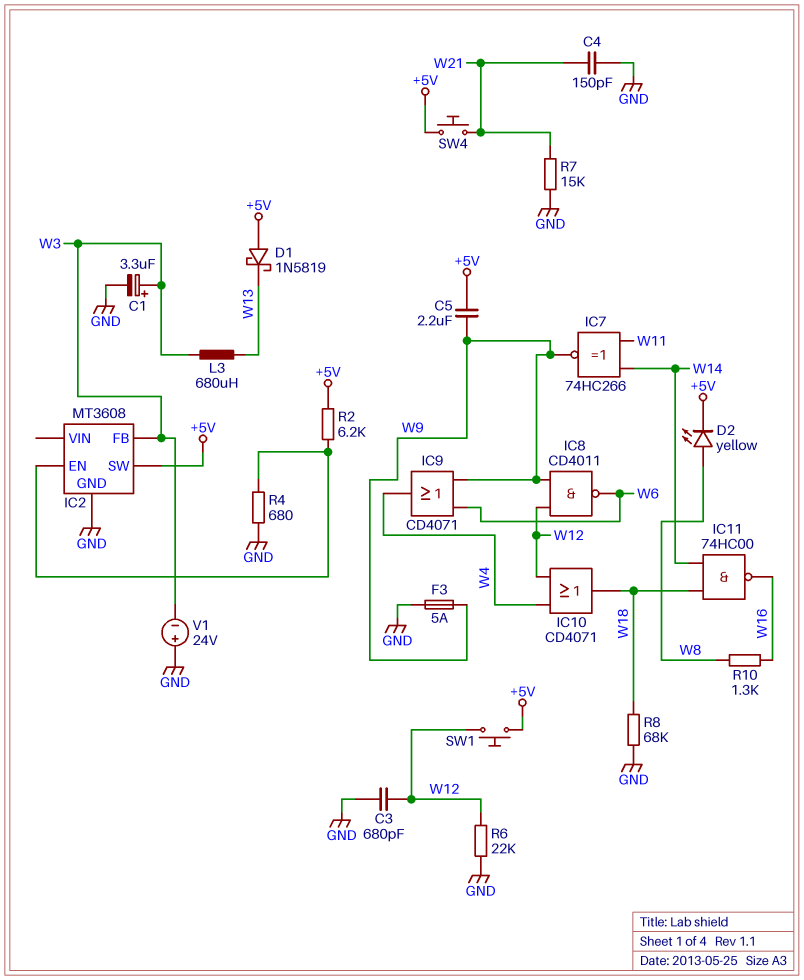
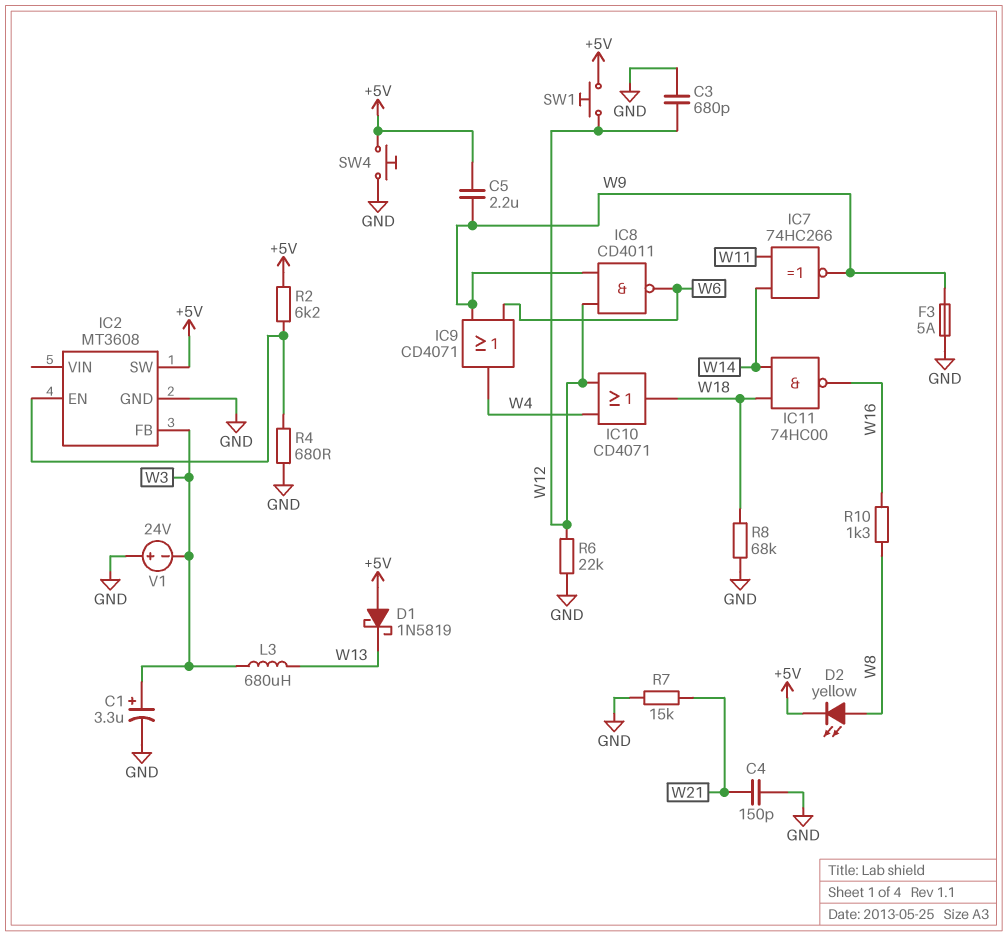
SW4: button (+5V, W21) -> button (+5V, GND)

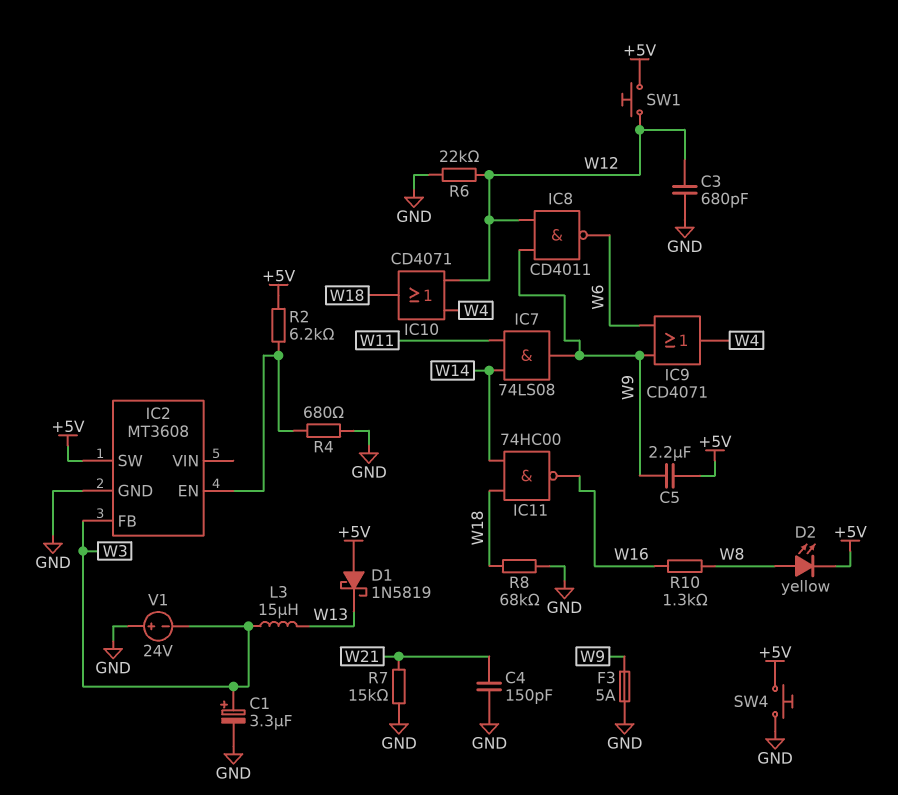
IC7: XNOR 74HC266 (in W11, in W14, out W9) -> AND 74LS08 (in W11, in W14, out W9)
L3: 680uH (W3, W13) -> 15uH (W3, W13)

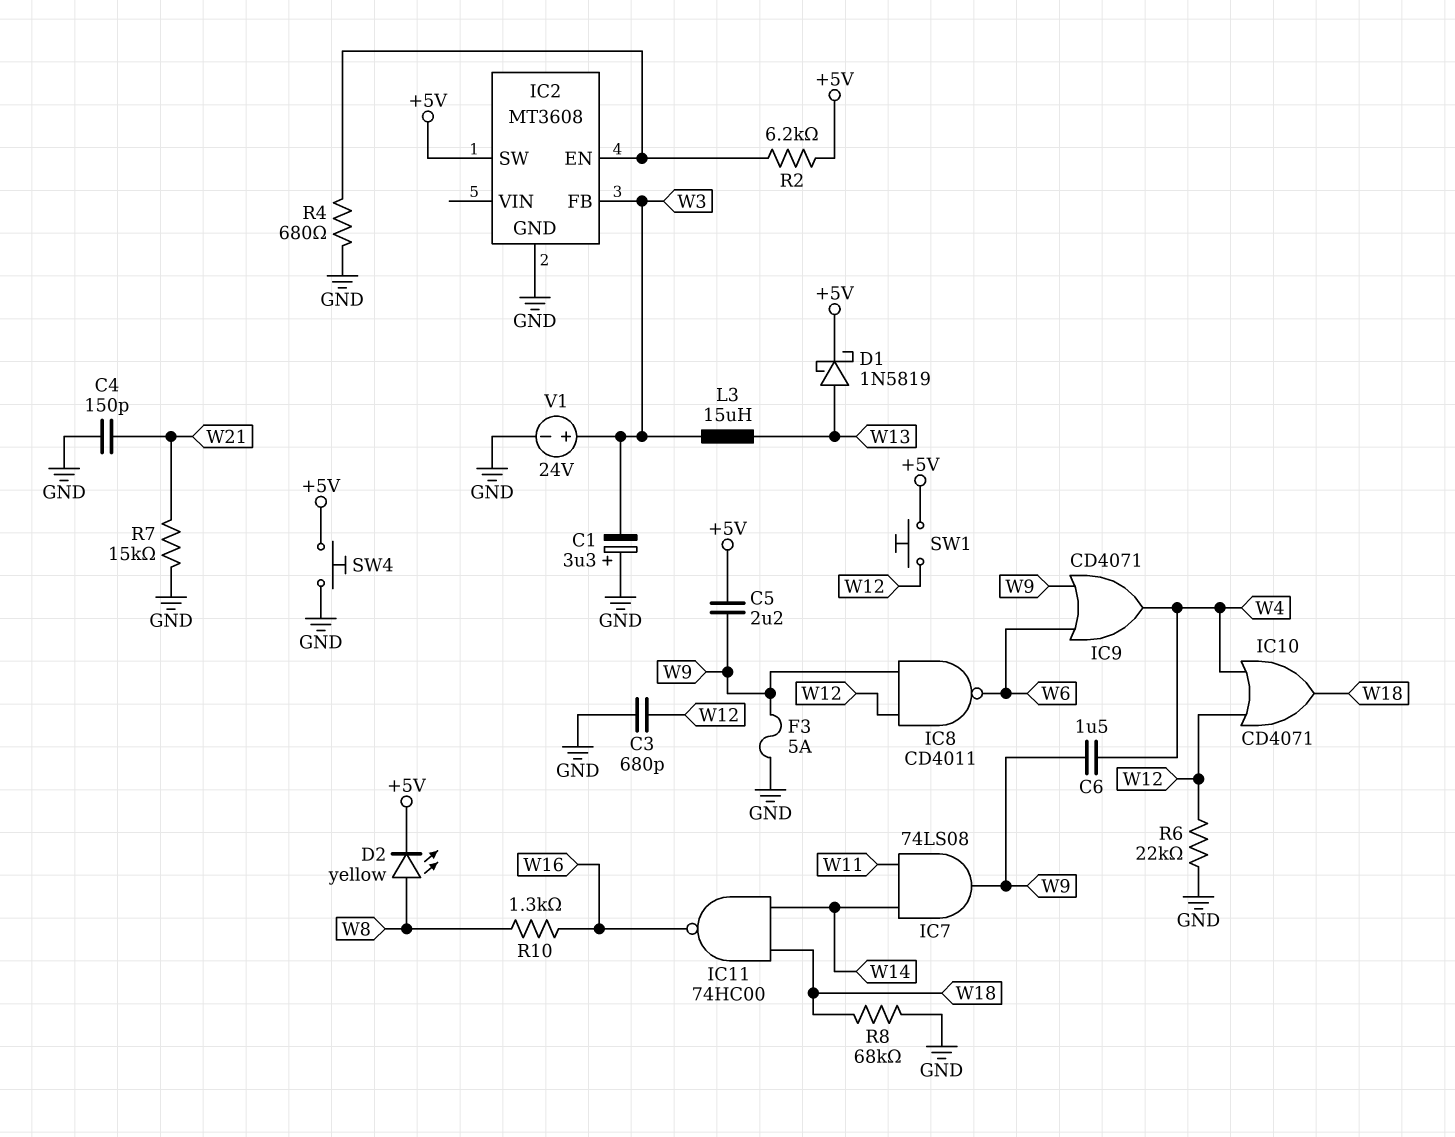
C1: 3.3uF (plus W3, minus GND) -> 3.3uF (plus GND, minus W3)
C6: none -> 1.5uF (W4, W9)
D1: schottky 1N5819 (A +5V, K W13) -> schottky 1N5819 (A W13, K +5V)
V1: 24V (plus GND, minus W3) -> 24V (plus W3, minus GND)

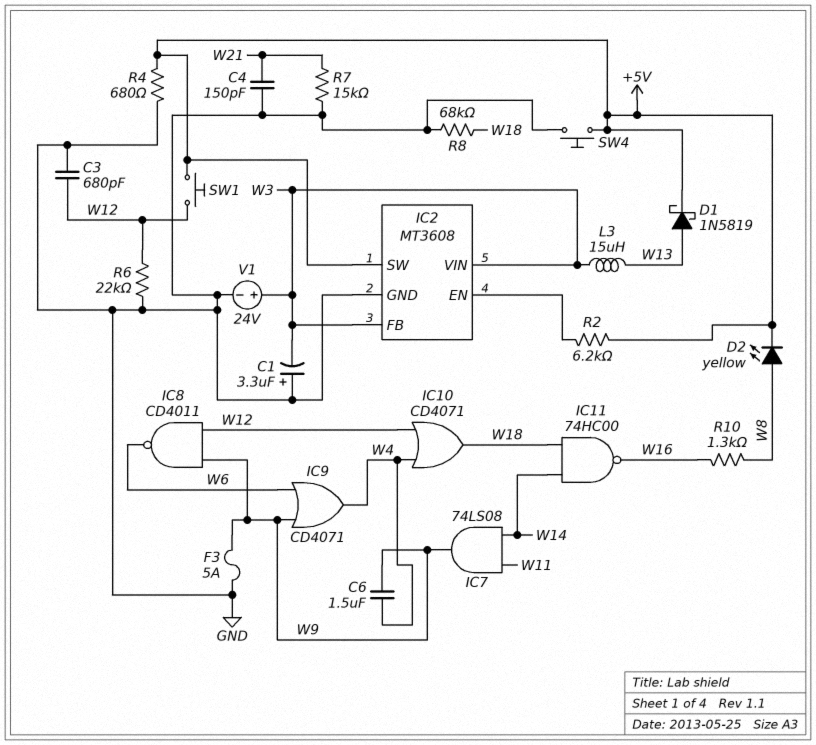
C5: 2.2uF (+5V, W9) -> none
IC2 pin VIN: none -> W3
R4: 680 (GND, IC2/EN) -> 680 (+5V, GND)

